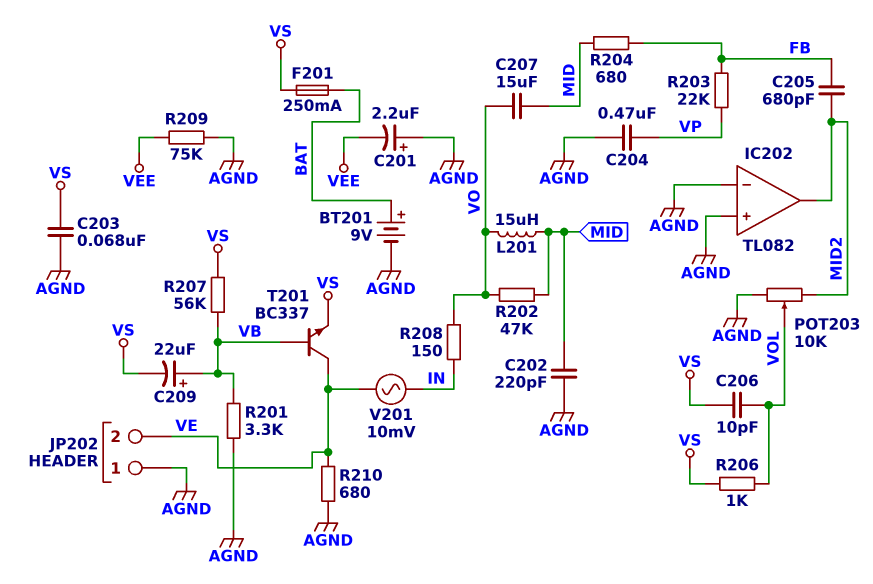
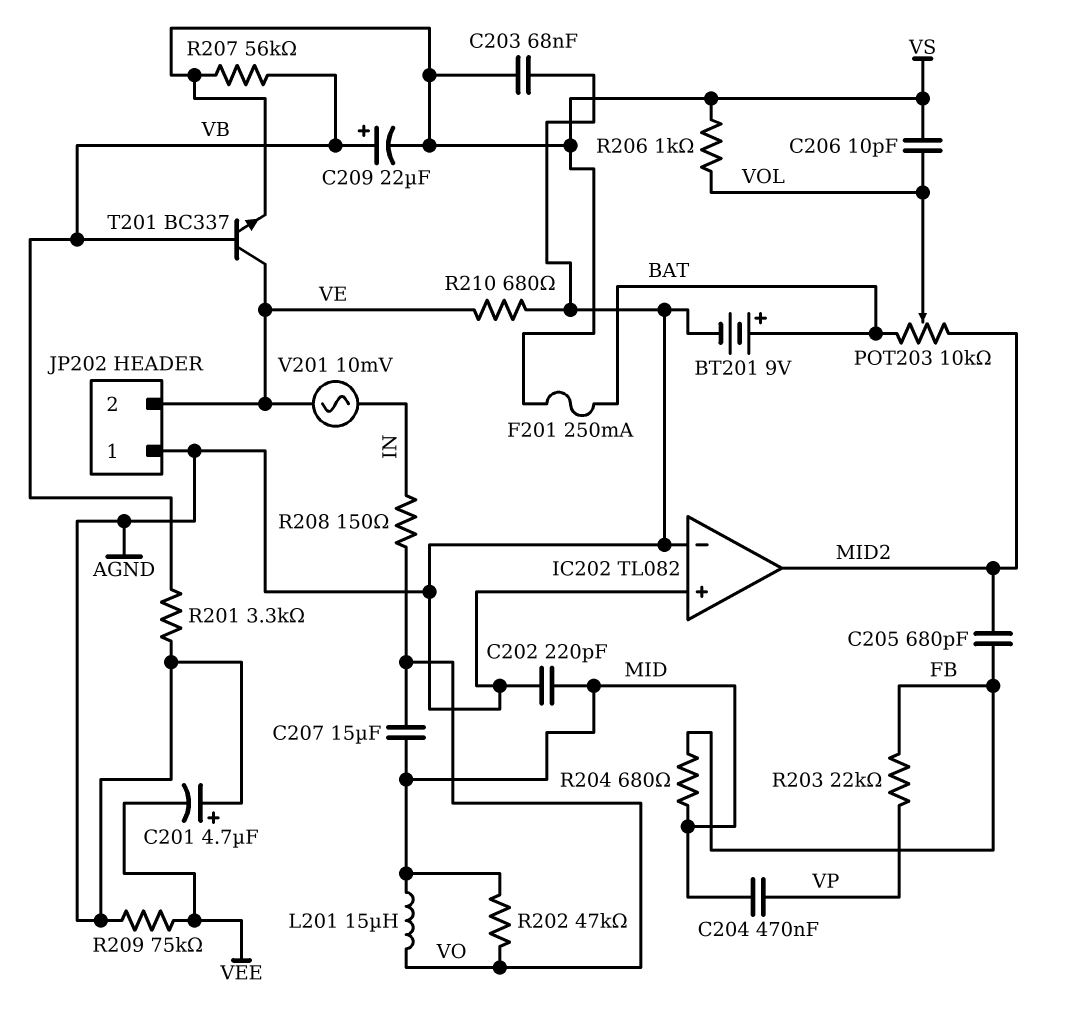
C201: 2.2uF (plus AGND, minus VEE) -> 4.7uF (plus AGND, minus VEE)
C204: 470nF (AGND, VP) -> 470nF (MID, VP)
POT203: 10k (AGND, MID2, wiper VOL) -> 10k (BAT, MID2, wiper VOL)

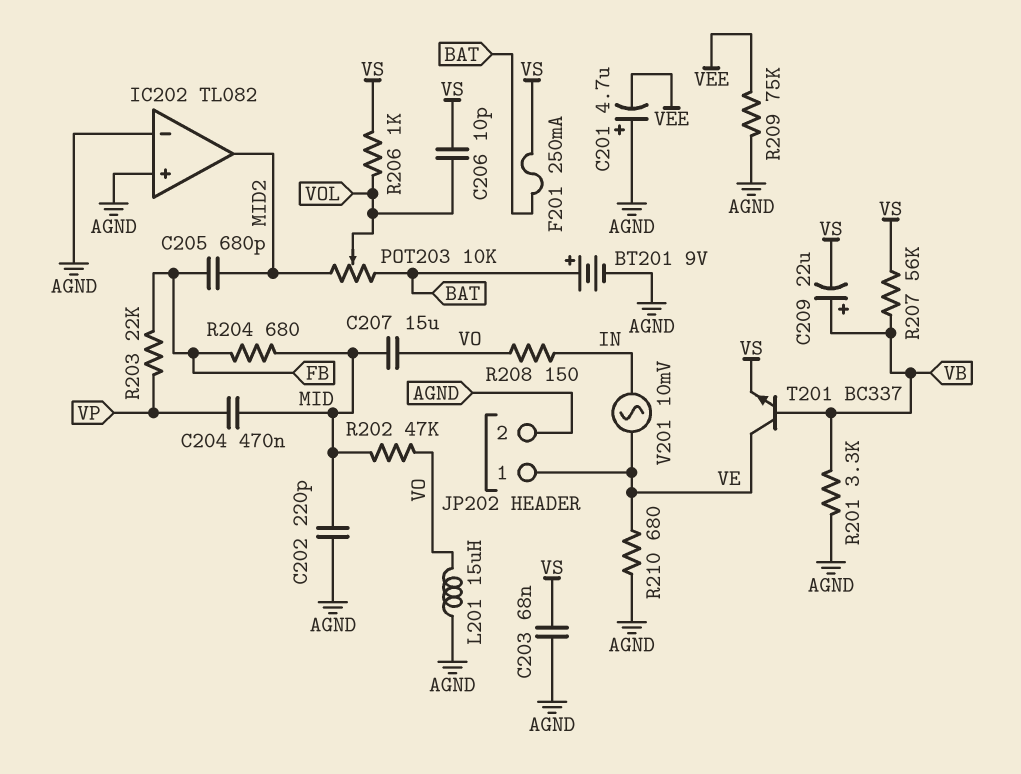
JP202 pin 1: AGND -> VE
JP202 pin 2: VE -> AGND
L201: 15uH (MID, VO) -> 15uH (AGND, VO)

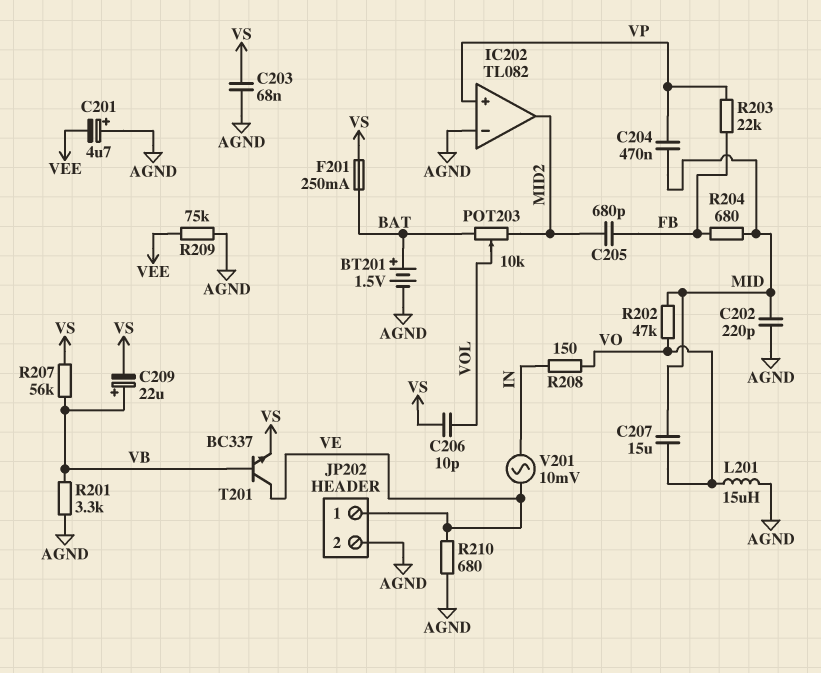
BT201: 9V (plus BAT, minus AGND) -> 1.5V (plus BAT, minus AGND)
IC202 pin in+: AGND -> VP
R206: 1k (VOL, VS) -> none

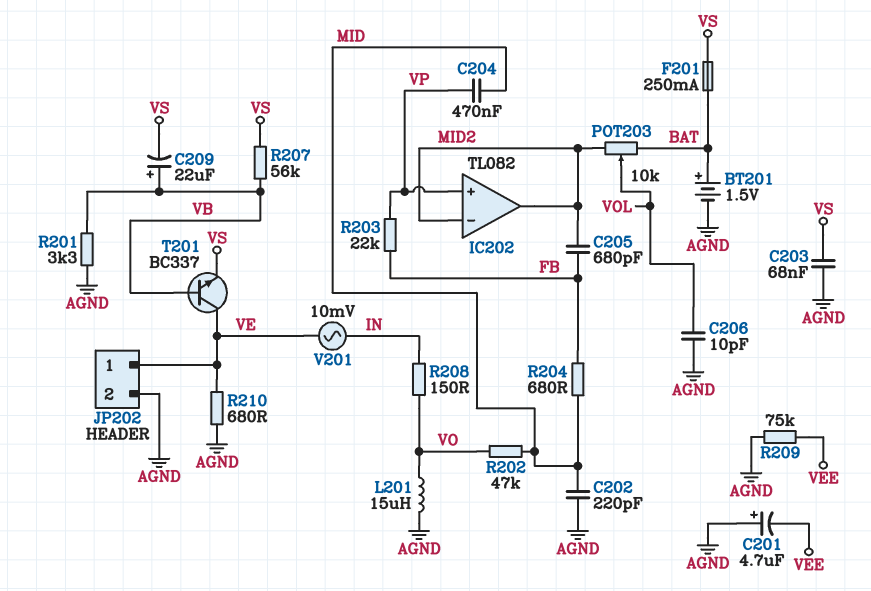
C206: 10pF (VOL, VS) -> 10pF (AGND, VOL)
C207: 15uF (MID, VO) -> none
IC202 pin in-: AGND -> MID2

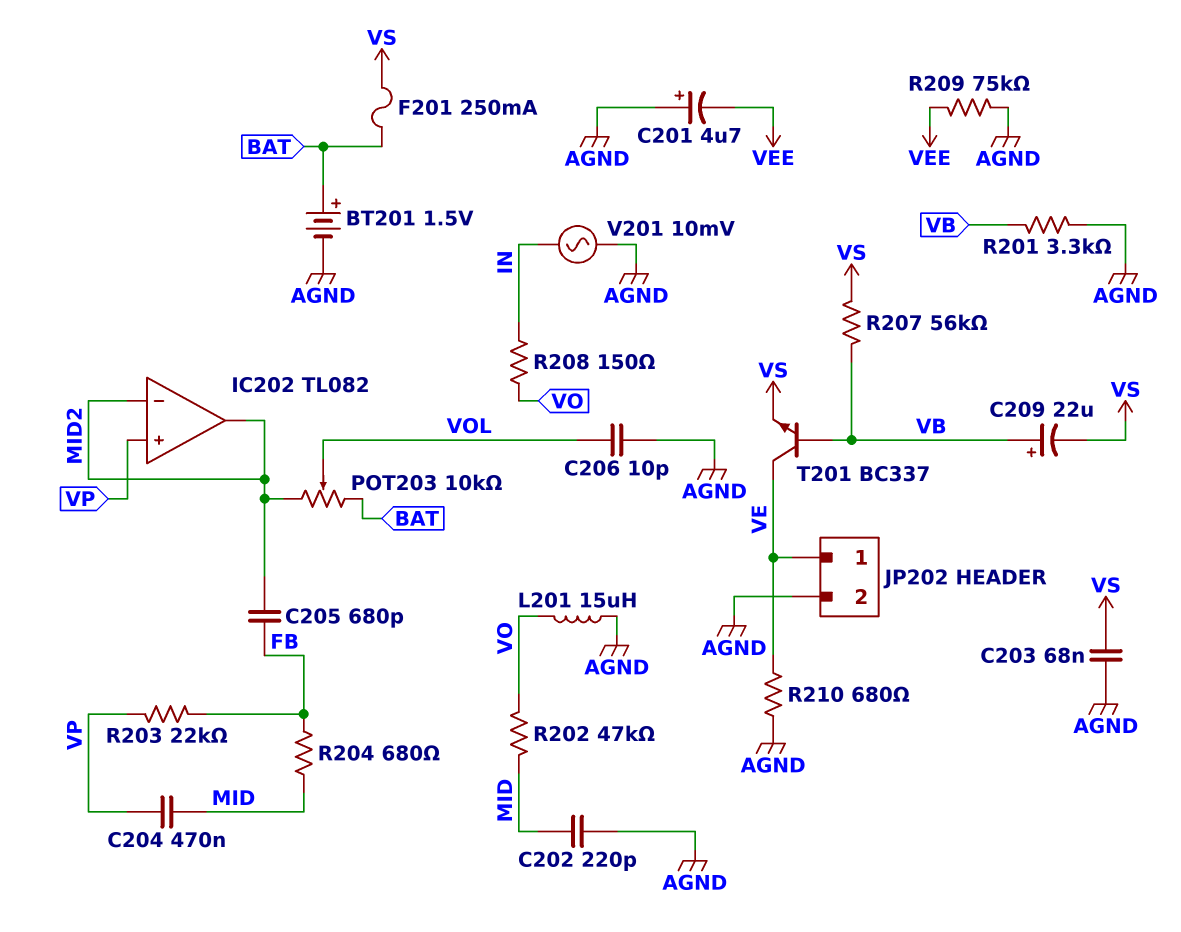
V201: AC 10mV (IN, VE) -> AC 10mV (AGND, IN)

